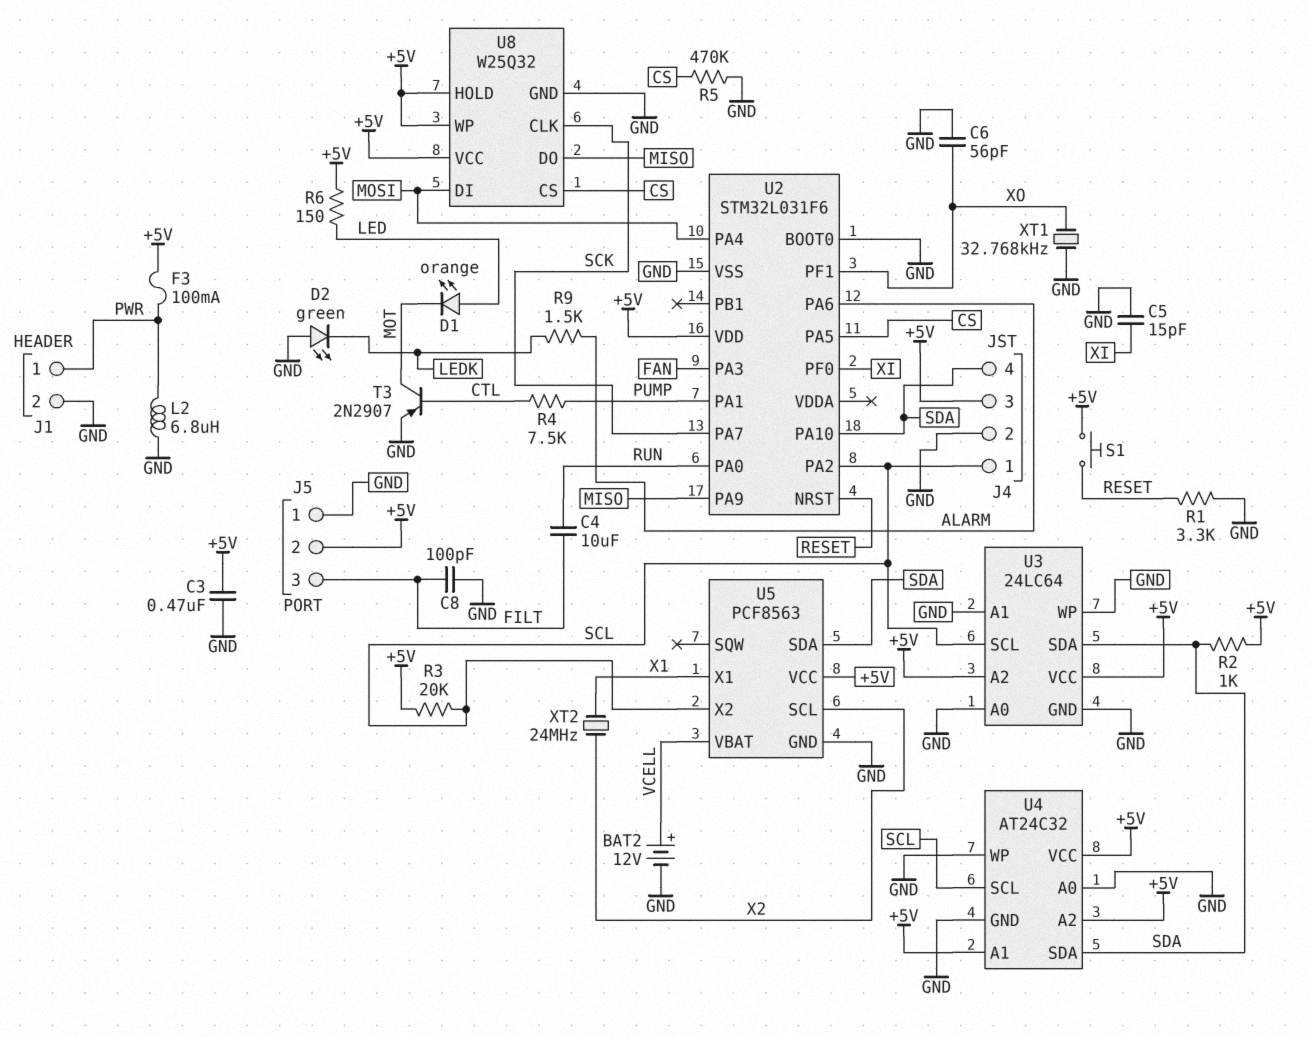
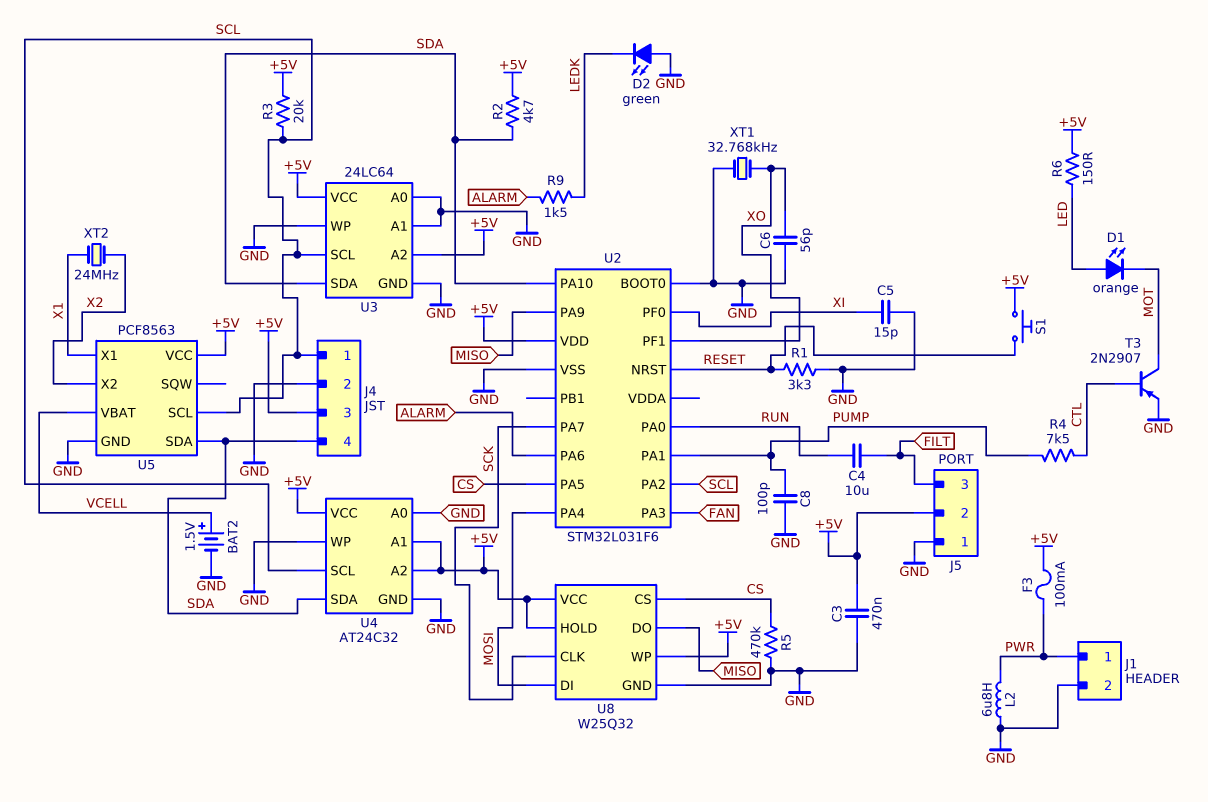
BAT2: 12V (plus VCELL, minus GND) -> 1.5V (plus VCELL, minus GND)
C8: 100pF (FILT, GND) -> 100pF (GND, PUMP)
R2: 1k (+5V, SDA) -> 4.7k (+5V, SDA)
U5 pin SCL: X2 -> SCL
U5 pin X2: SCL -> X2

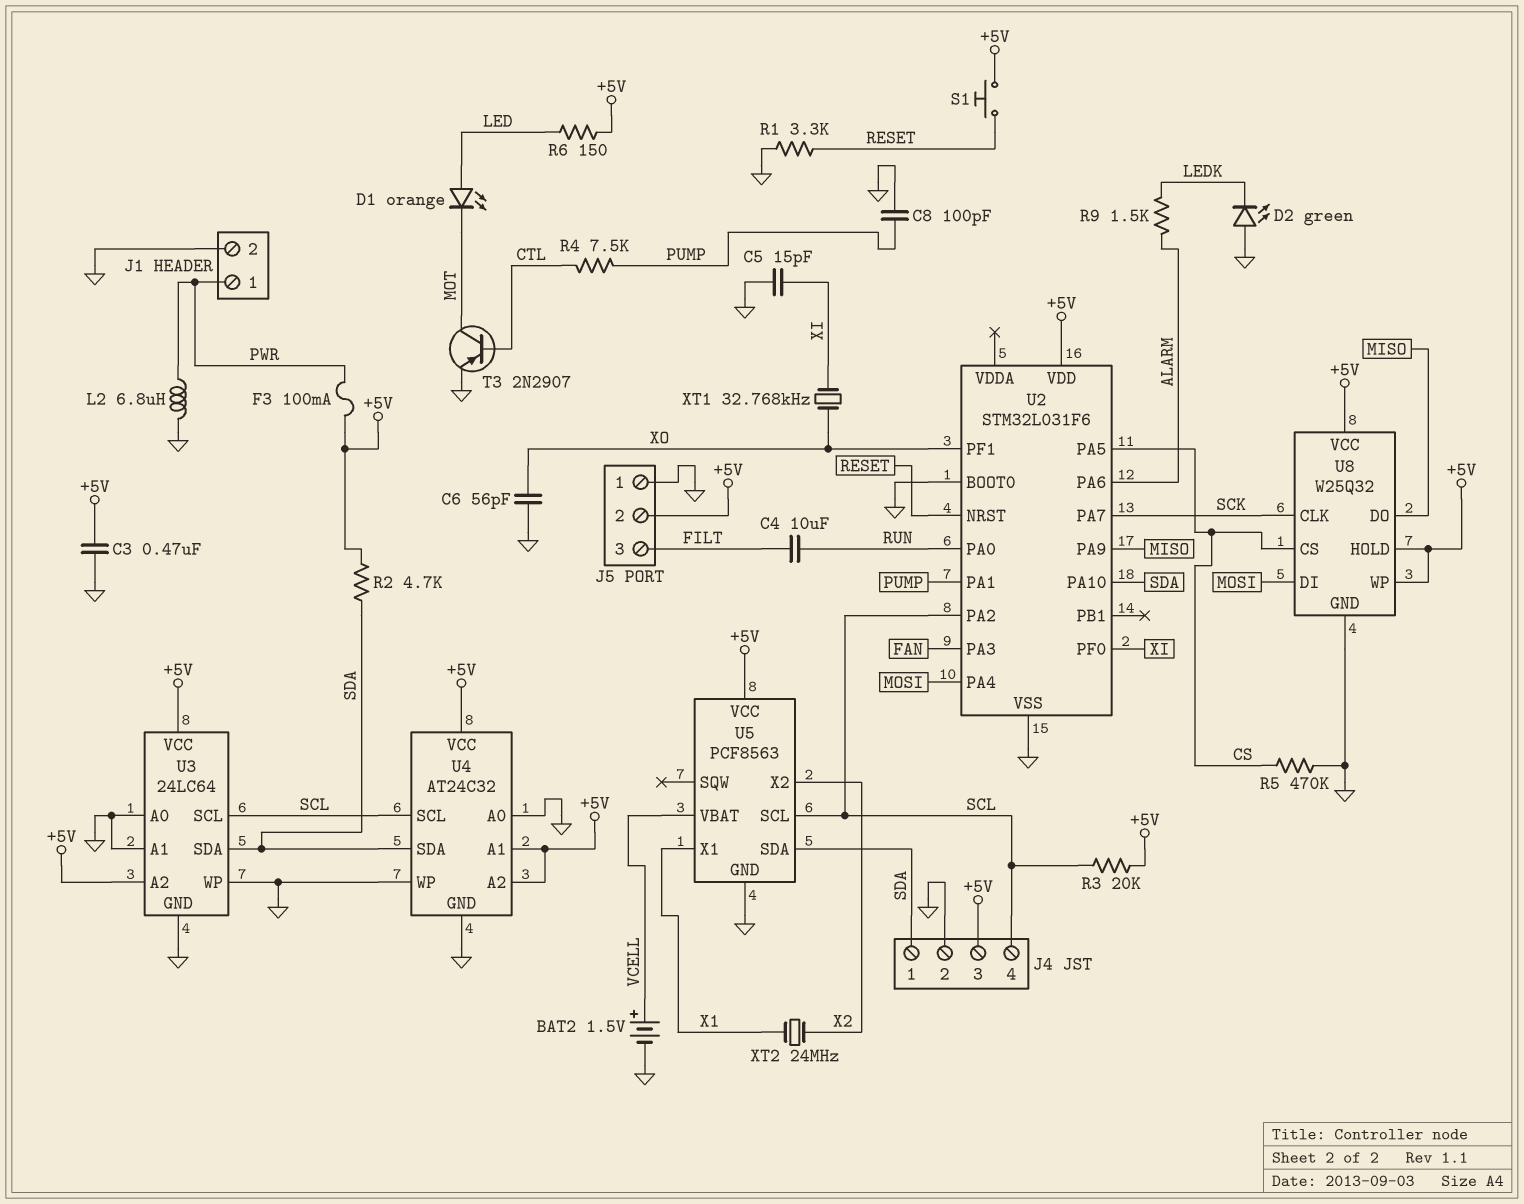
J4 pin 1: SCL -> SDA
J4 pin 4: SDA -> SCL
XT1: 32.768kHz (GND, XO) -> 32.768kHz (XI, XO)

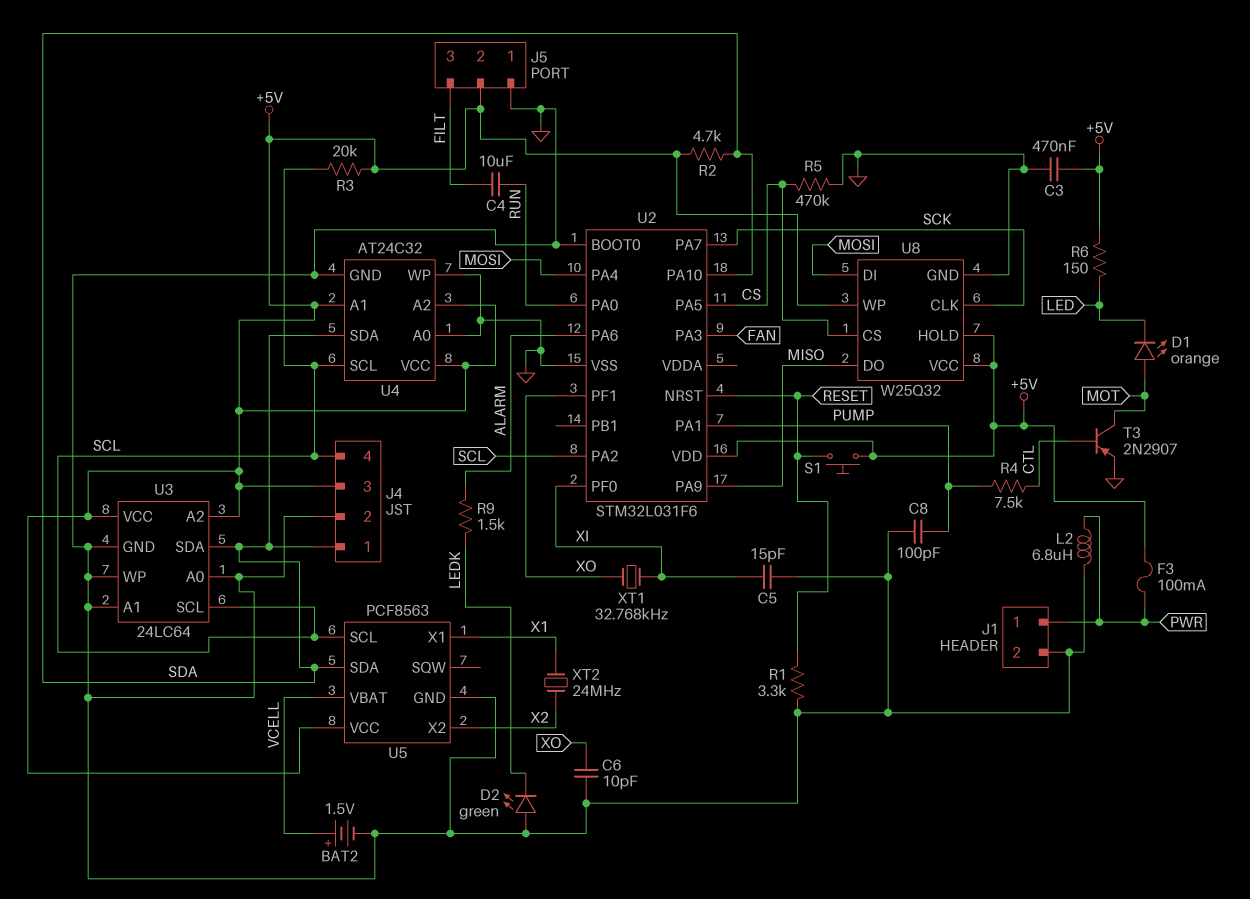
C6: 56pF (GND, XO) -> 10pF (GND, XO)
D1: LED orange (A LED, K MOT) -> LED orange (A MOT, K LED)

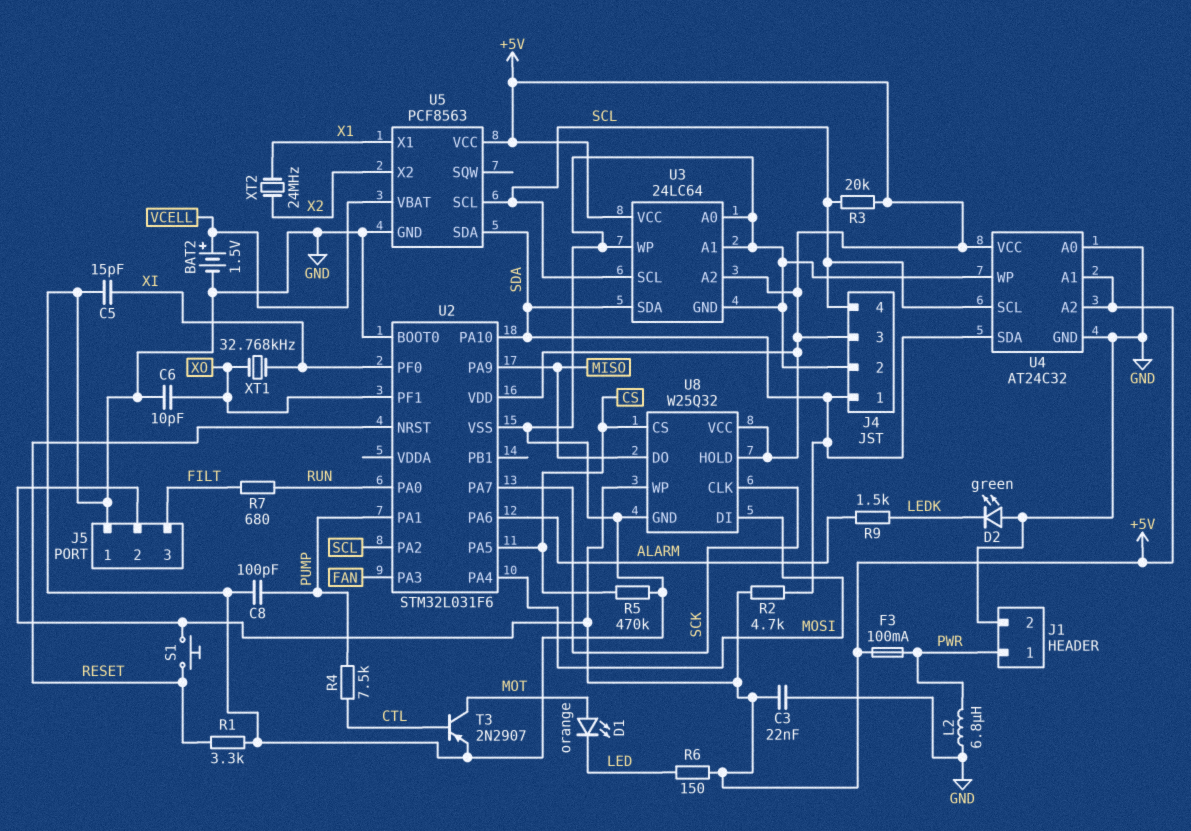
C3: 470nF (+5V, GND) -> 22nF (+5V, GND)
C4: 10uF (FILT, RUN) -> none
R7: none -> 680 (FILT, RUN)

